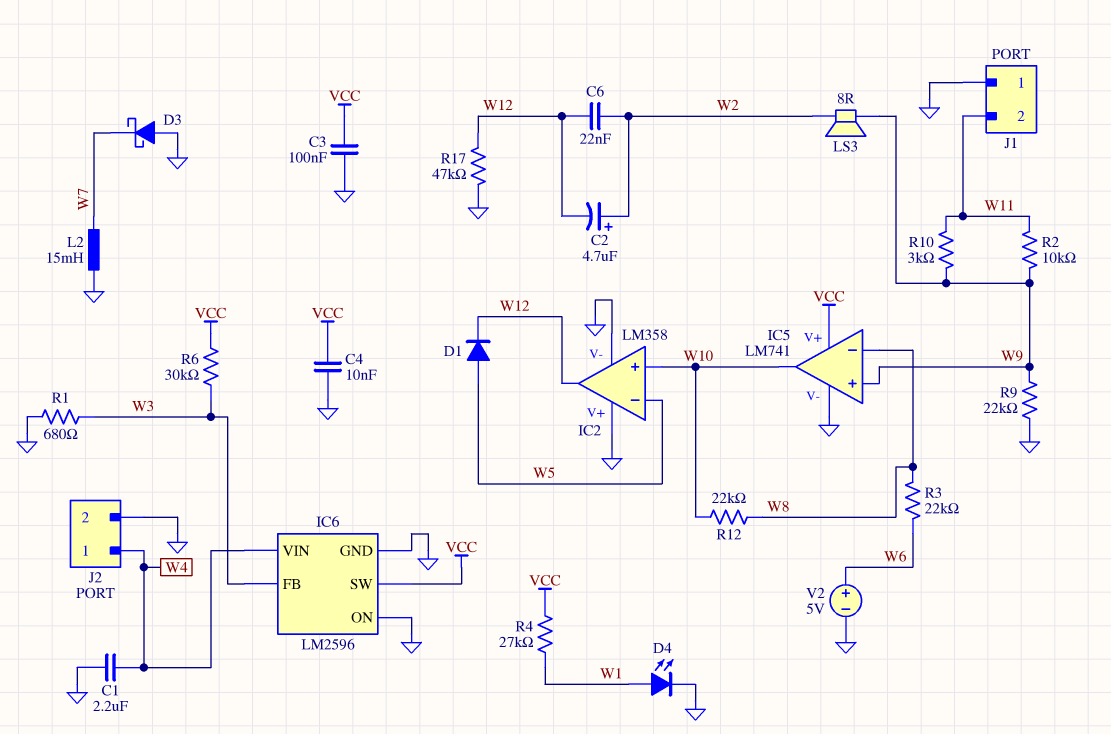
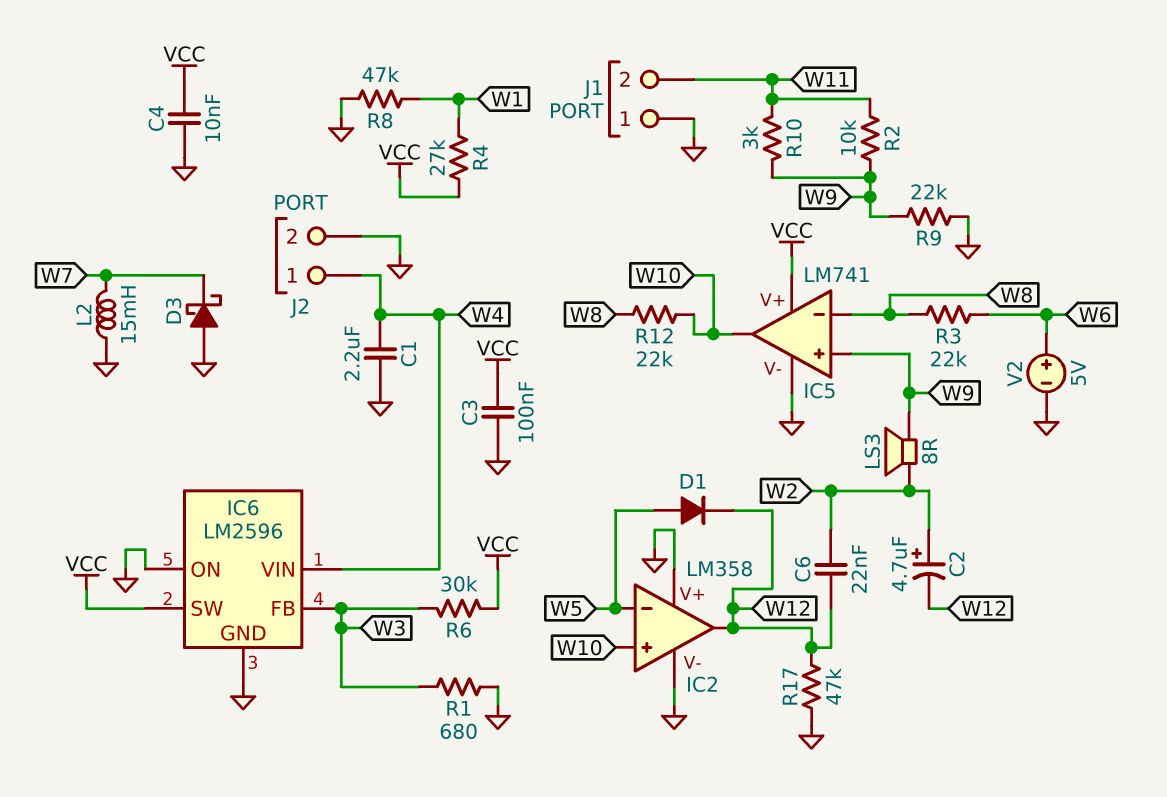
D4: LED (A W1, K GND) -> none
R8: none -> 47k (GND, W1)

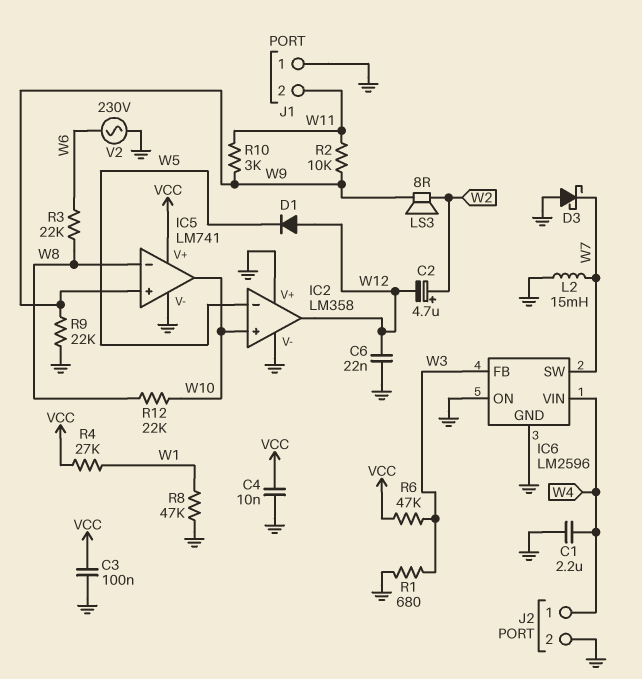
C6: 22nF (W2, W12) -> 22nF (GND, W12)
D1: diode (A W5, K W12) -> diode (A W12, K W5)
IC6 pin SW: VCC -> W7
R6: 30k (VCC, W3) -> 47k (VCC, W3)
R17: 47k (GND, W12) -> none
V2: 5V (plus W6, minus GND) -> AC 230V (GND, W6)

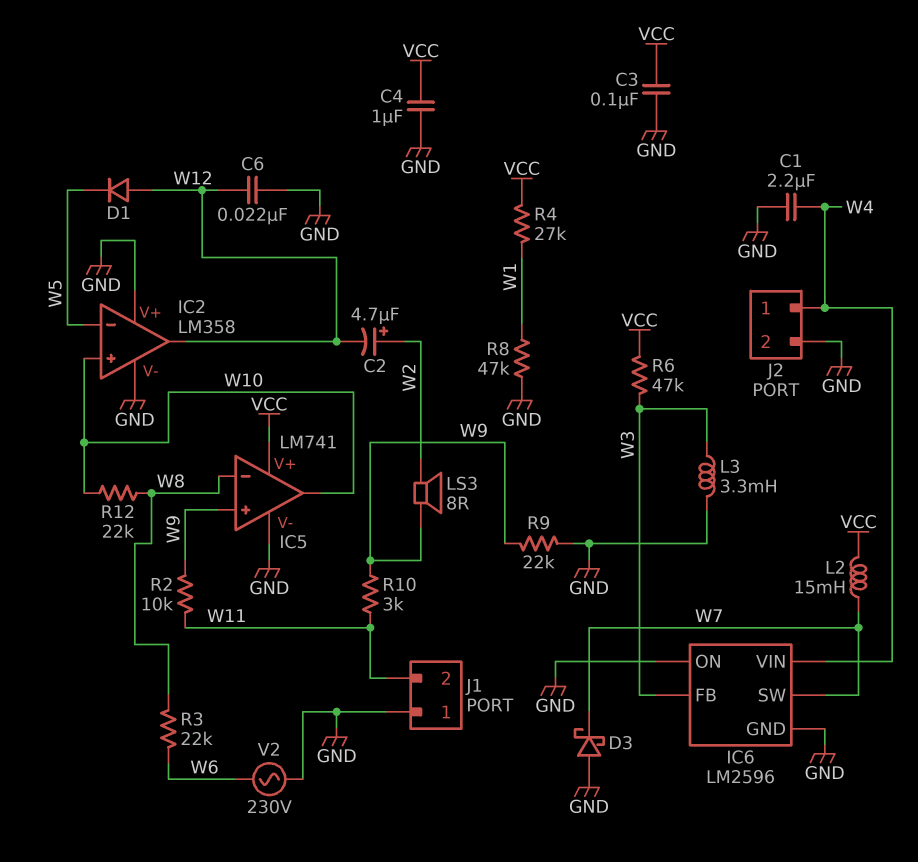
C4: 10nF (GND, VCC) -> 1uF (GND, VCC)
L2: 15mH (GND, W7) -> 15mH (VCC, W7)
L3: none -> 3.3mH (GND, W3)
R1: 680 (GND, W3) -> none

